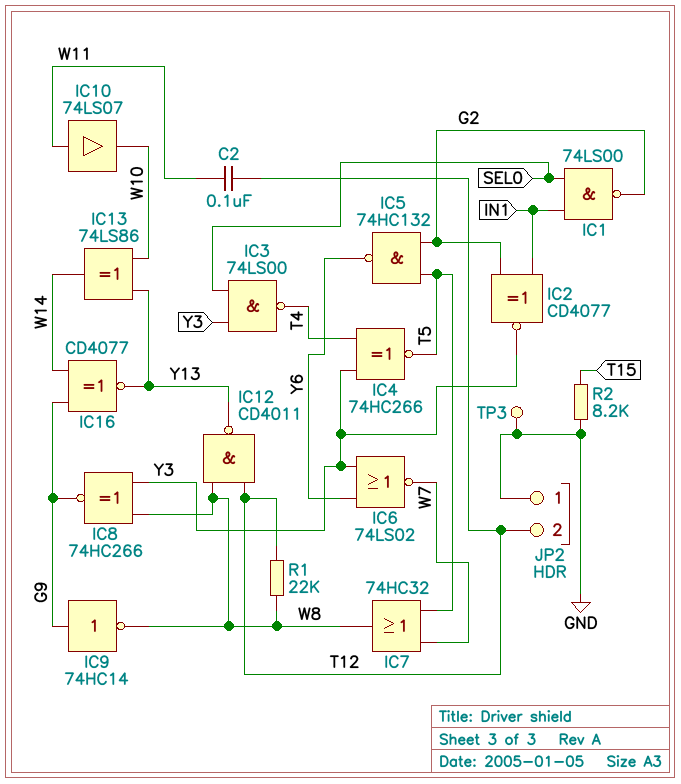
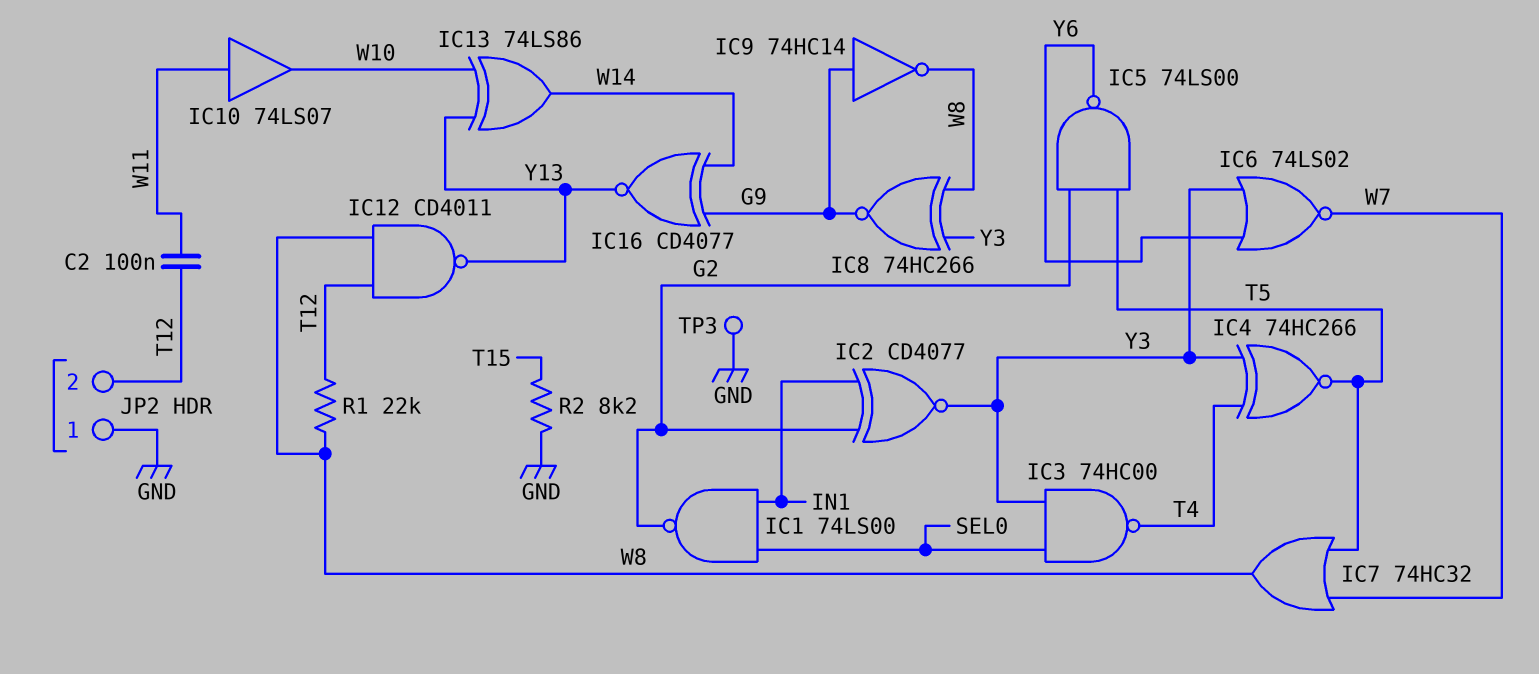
IC3: NAND 74LS00 (in SEL0, in Y3, out T4) -> NAND 74HC00 (in SEL0, in Y3, out T4)
IC5: NAND 74HC132 (in G2, in T5, out Y6) -> NAND 74LS00 (in G2, in T5, out Y6)

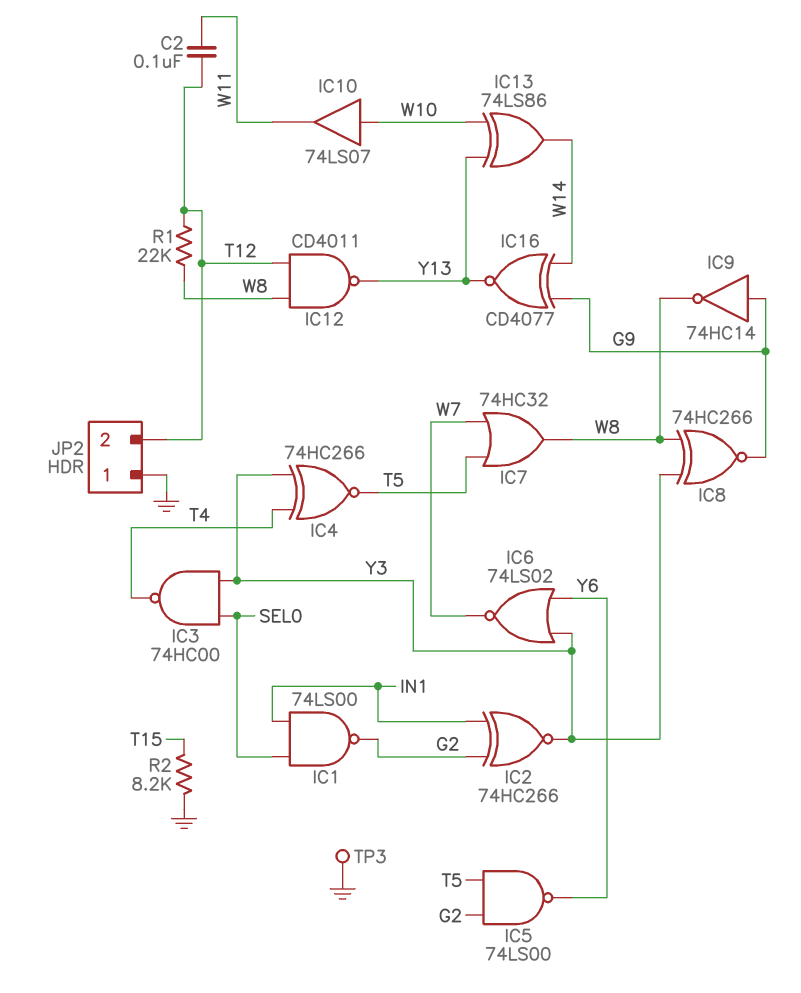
IC2: XNOR CD4077 (in G2, in IN1, out Y3) -> XNOR 74HC266 (in G2, in IN1, out Y3)
IC10: buffer 74LS07 (in W11, out W10) -> buffer 74LS07 (in W10, out W11)

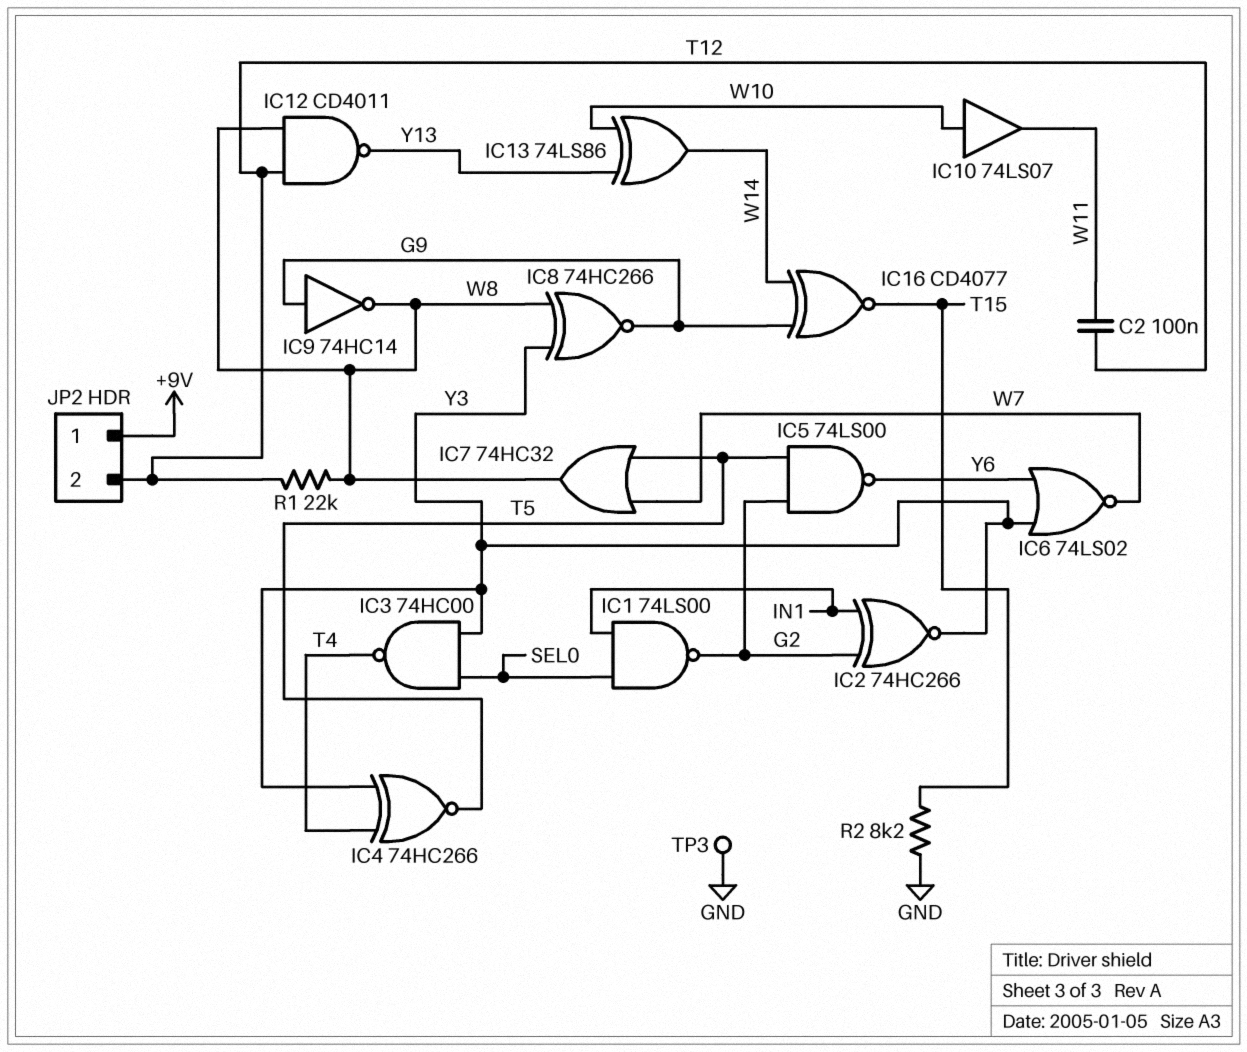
IC16: XNOR CD4077 (in G9, in W14, out Y13) -> XNOR CD4077 (in G9, in W14, out T15)
JP2 pin 1: GND -> +9V

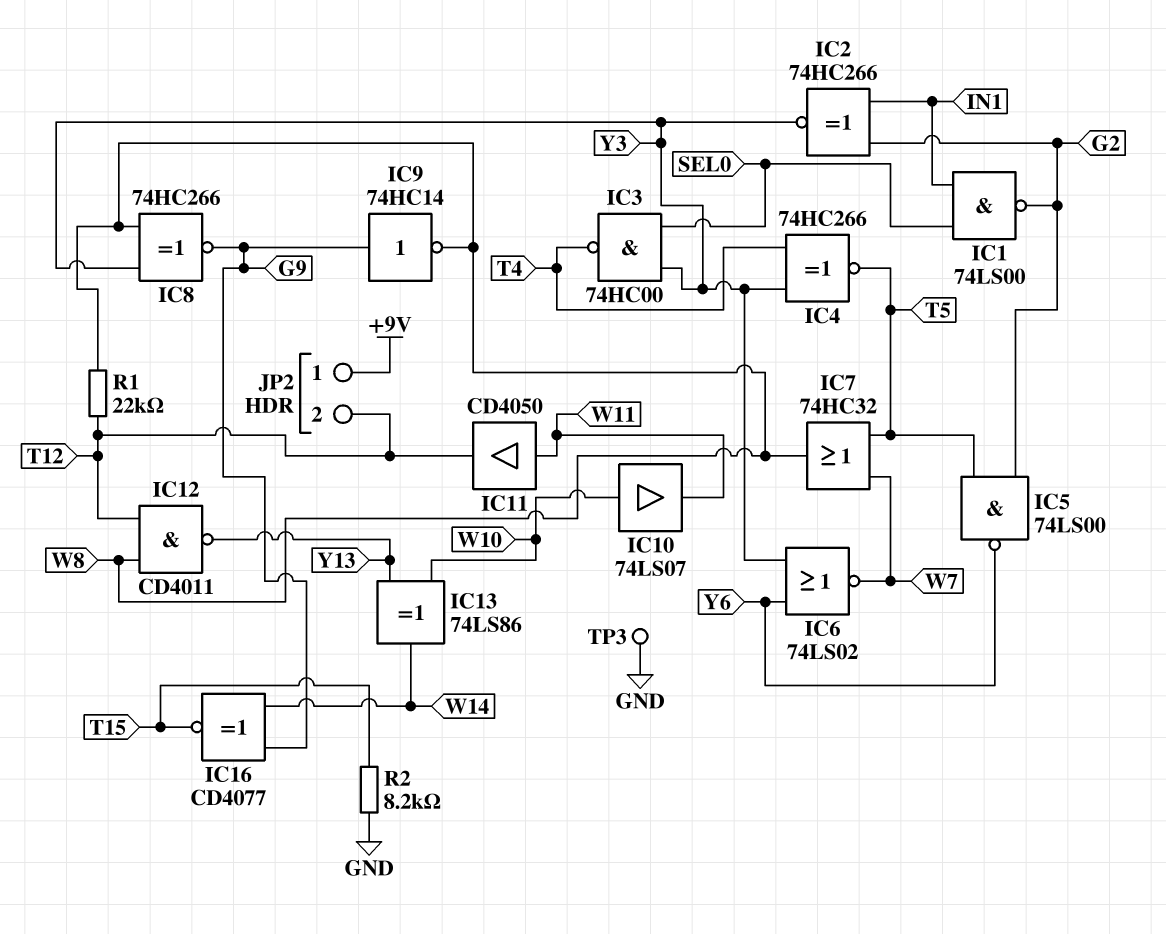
C2: 100nF (T12, W11) -> none
IC11: none -> buffer CD4050 (in W11, out T12)

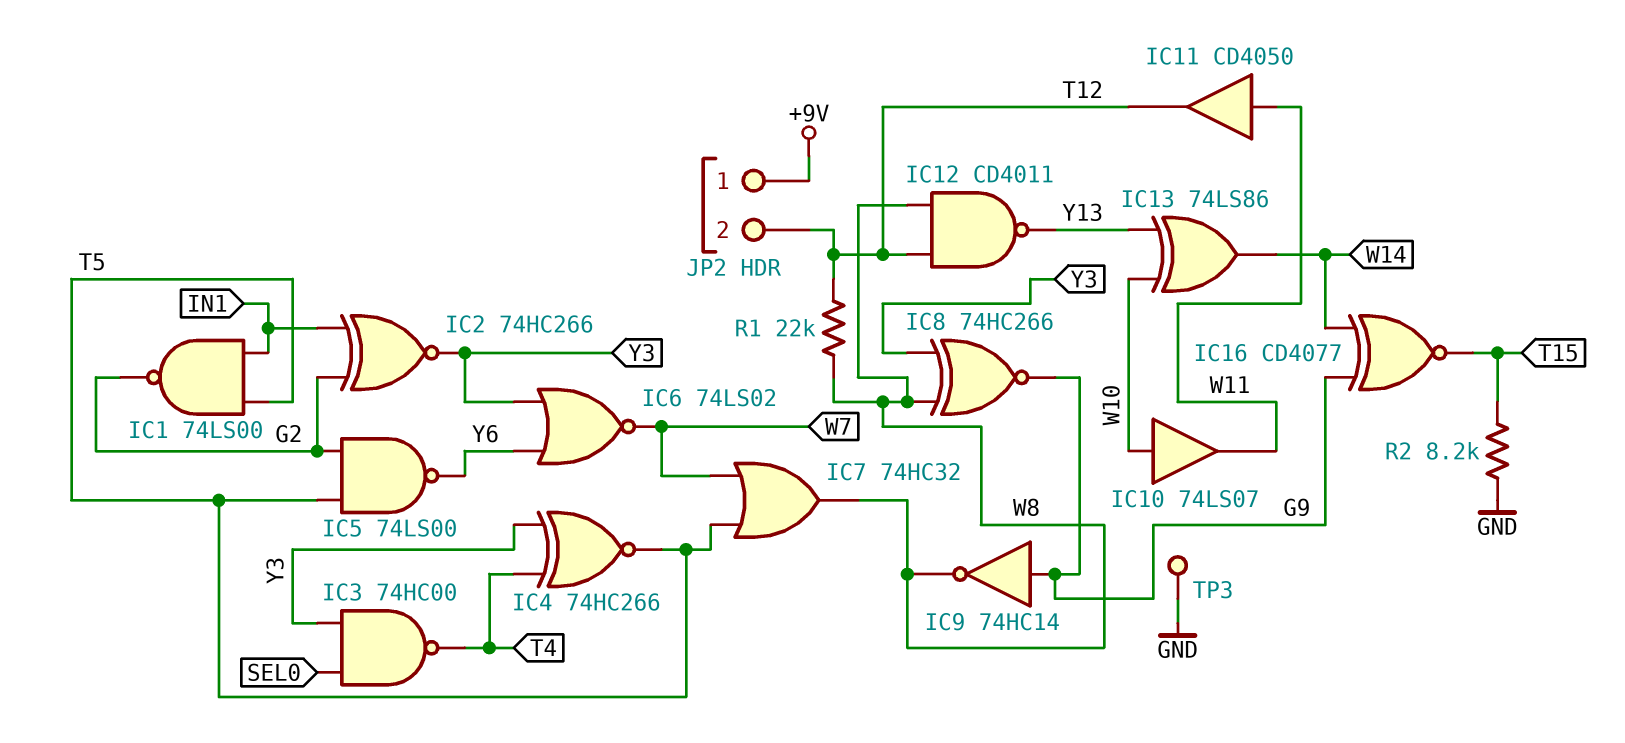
IC1: NAND 74LS00 (in IN1, in SEL0, out G2) -> NAND 74LS00 (in IN1, in T5, out G2)

